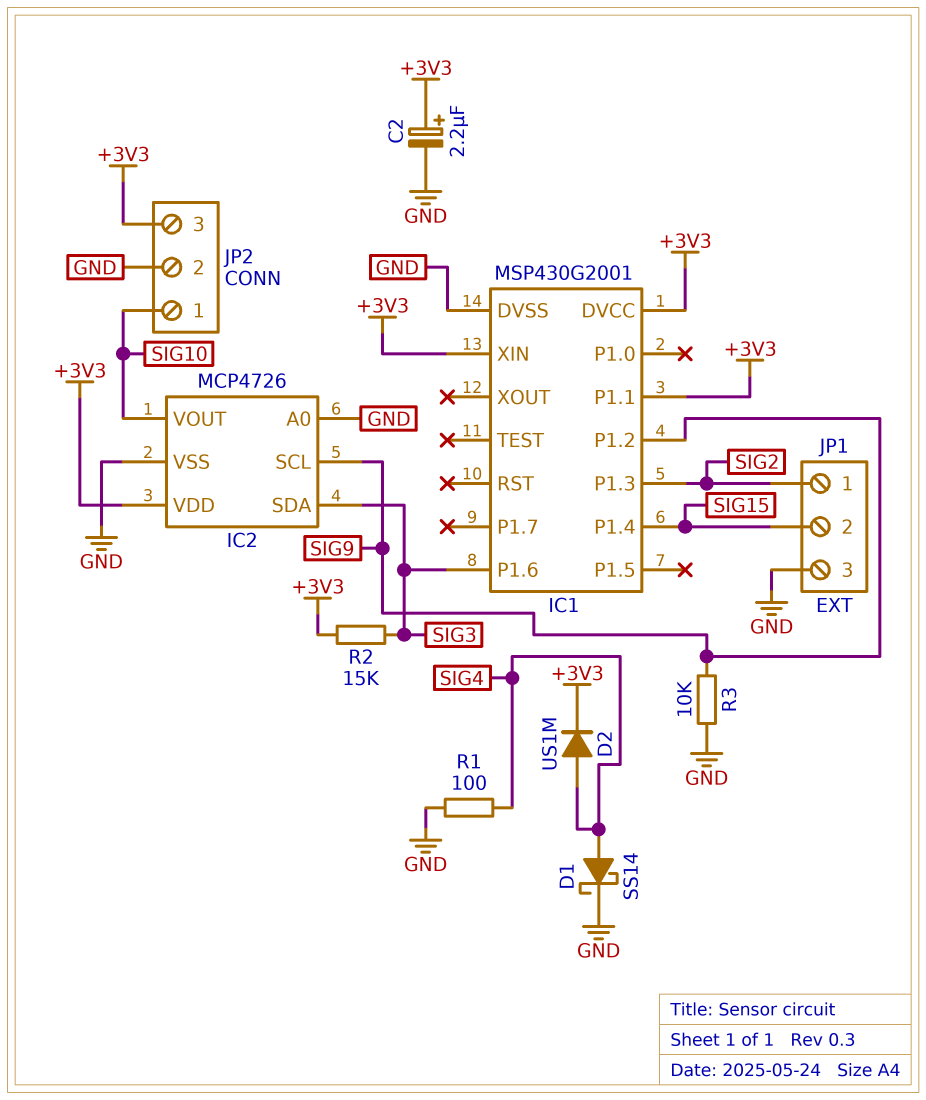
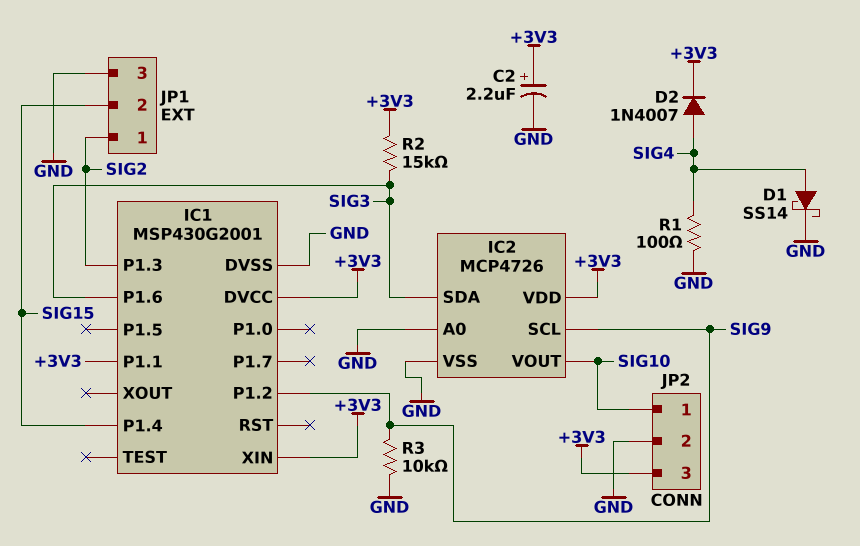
D2: diode US1M (A SIG4, K +3V3) -> diode 1N4007 (A SIG4, K +3V3)

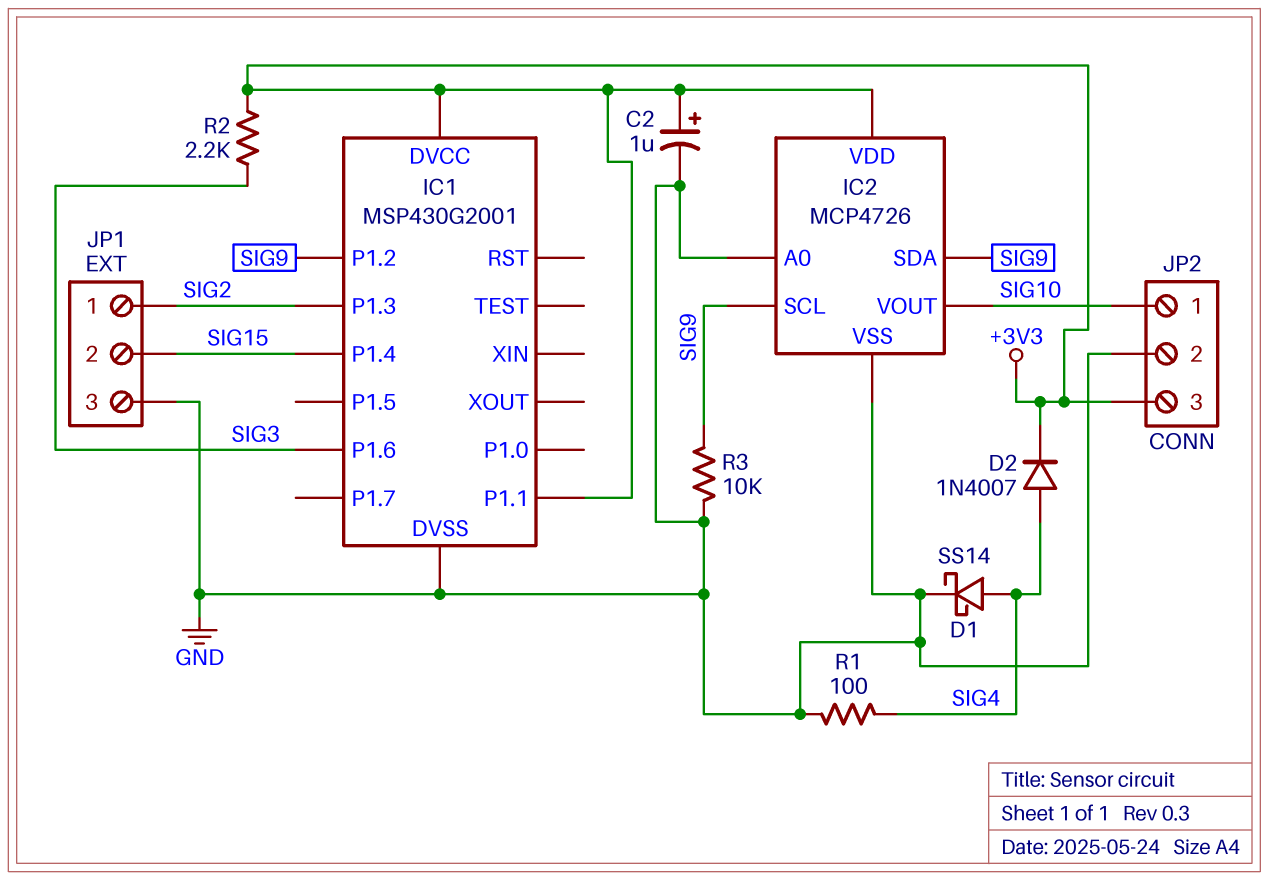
C2: 2.2uF (plus +3V3, minus GND) -> 1uF (plus +3V3, minus GND)
IC1 pin XIN: +3V3 -> none
IC2 pin SDA: SIG3 -> SIG9
R2: 15k (+3V3, SIG3) -> 2.2k (+3V3, SIG3)

